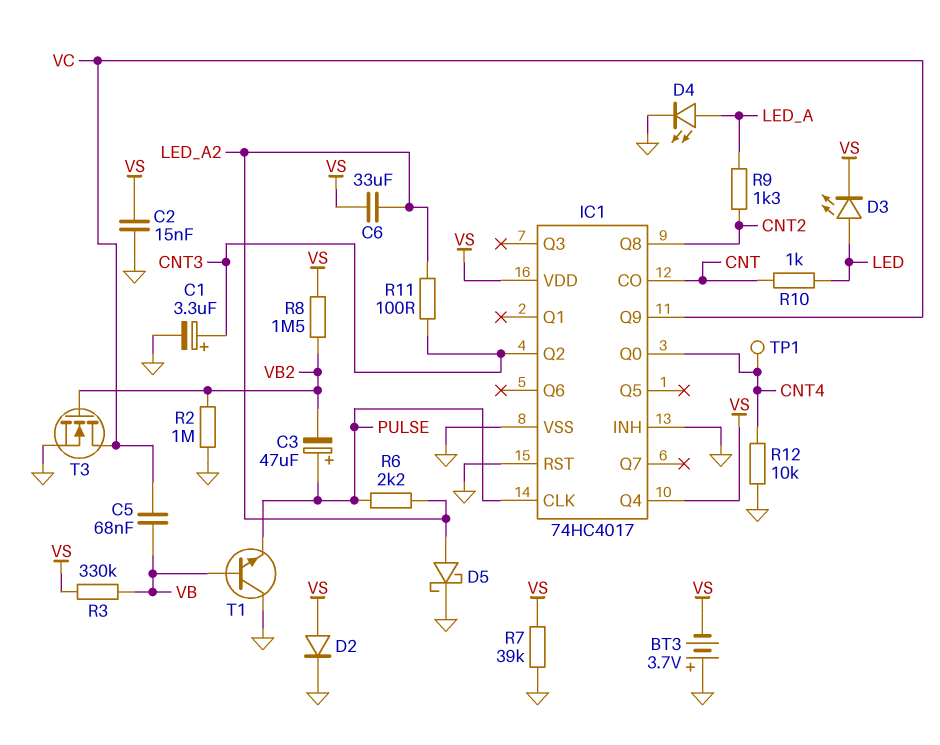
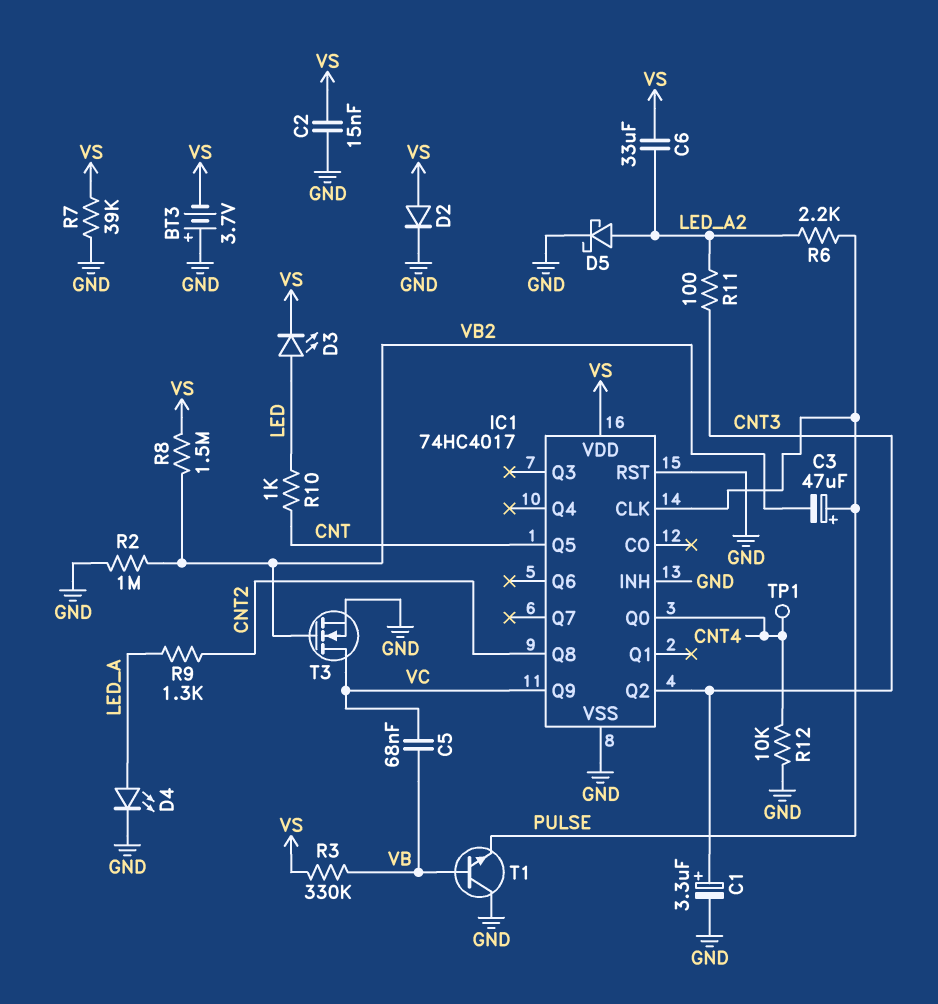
IC1 pin CO: CNT -> none
IC1 pin Q4: VS -> none
IC1 pin Q5: none -> CNT

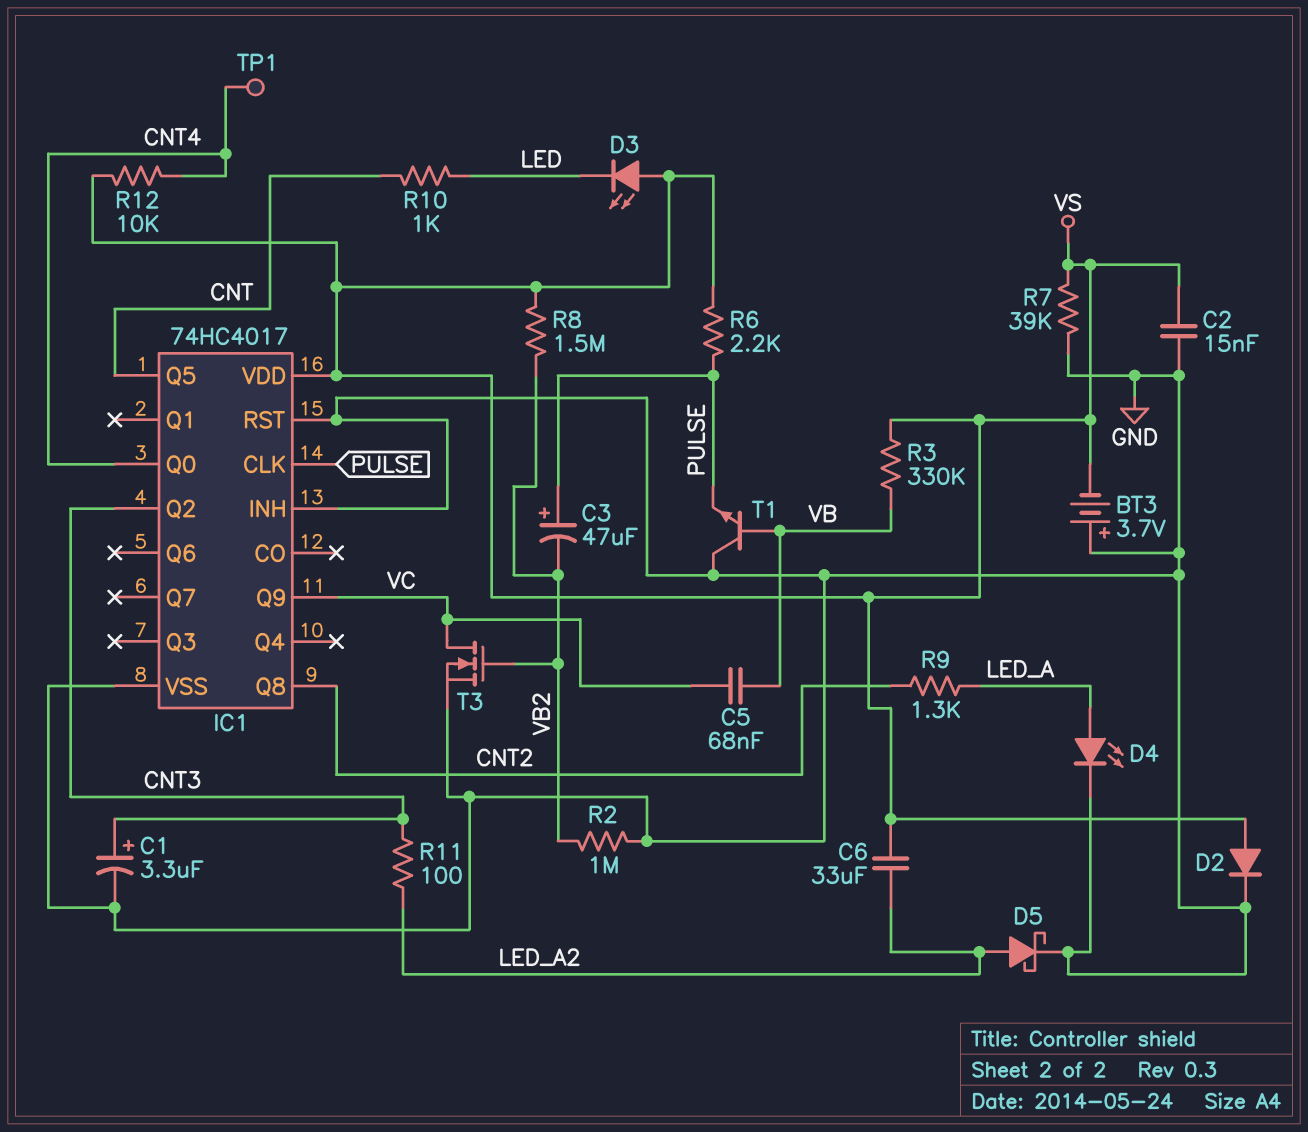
D3: LED (A LED, K VS) -> LED (A VS, K LED)
R6: 2.2k (LED_A2, PULSE) -> 2.2k (PULSE, VS)
R12: 10k (CNT4, GND) -> 10k (CNT4, VS)

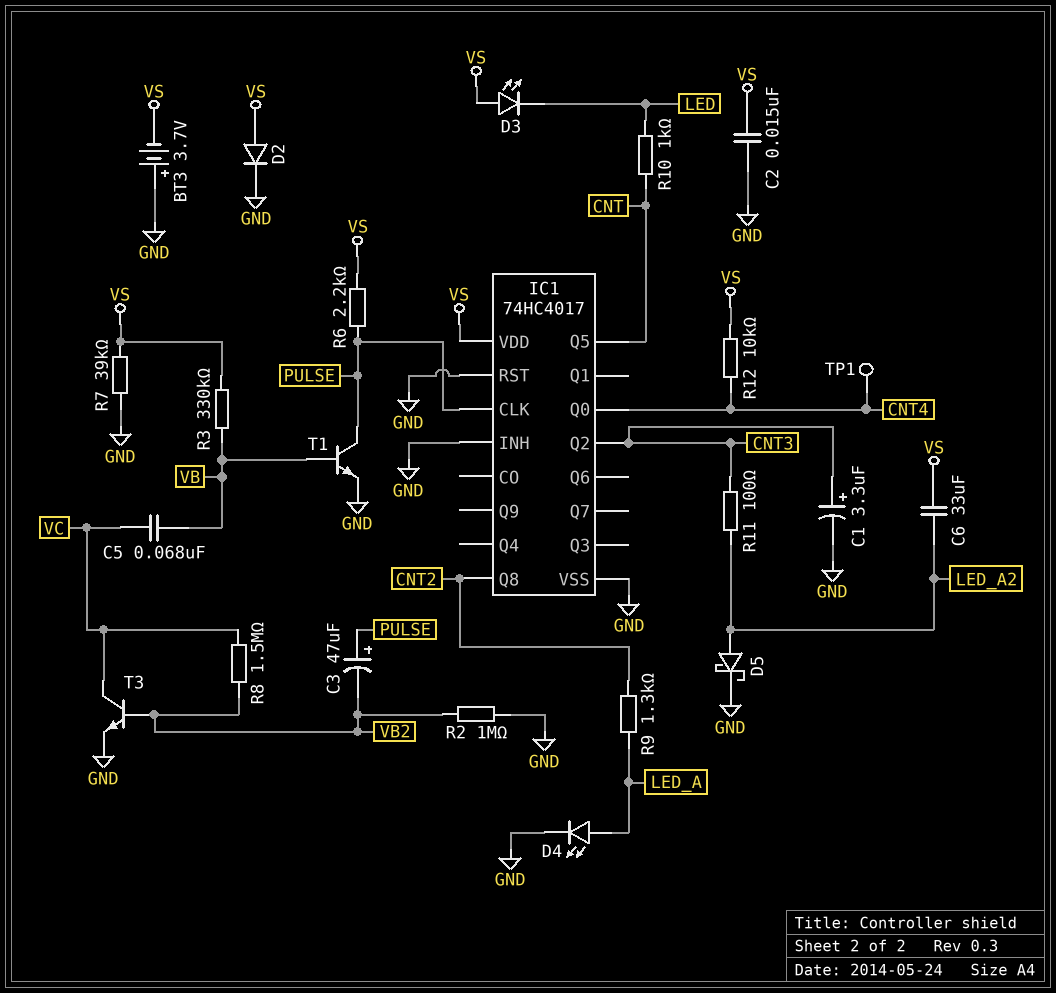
IC1 pin Q9: VC -> none
R8: 1.5M (VB2, VS) -> 1.5M (VB2, VC)
T1: NPN (B VB, C GND, E PULSE) -> NPN (B VB, C PULSE, E GND)
T3: NMOS (G VB2, D VC, S GND) -> NPN (B VB2, C VC, E GND)

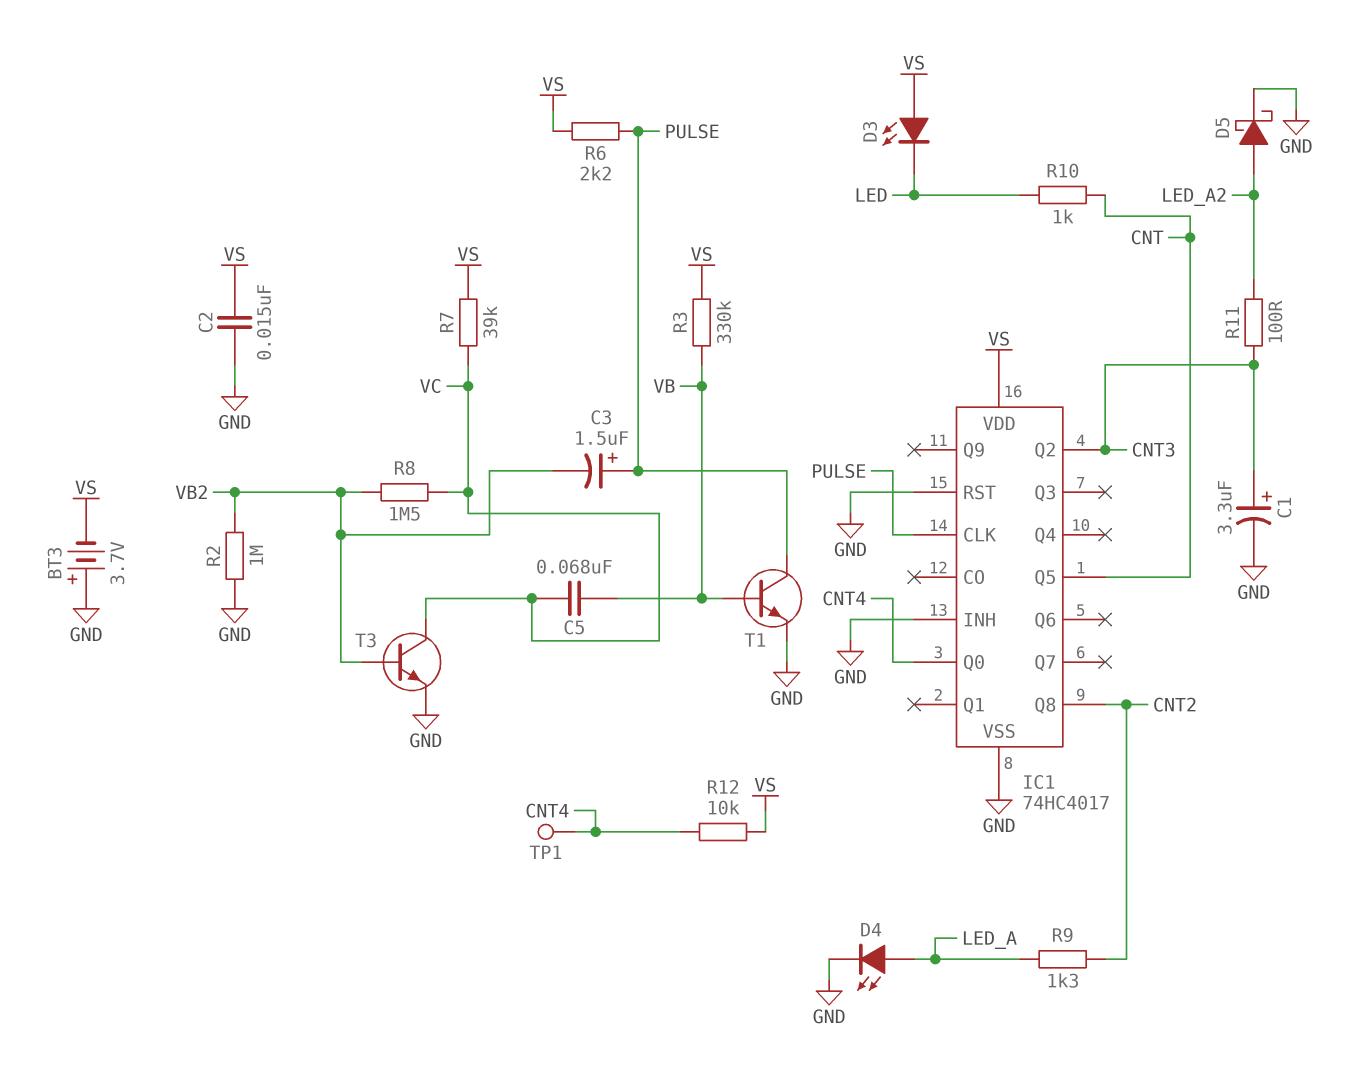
C3: 47uF (plus PULSE, minus VB2) -> 1.5uF (plus PULSE, minus VB2)
C6: 33uF (LED_A2, VS) -> none
D2: diode (A VS, K GND) -> none
R7: 39k (GND, VS) -> 39k (VC, VS)

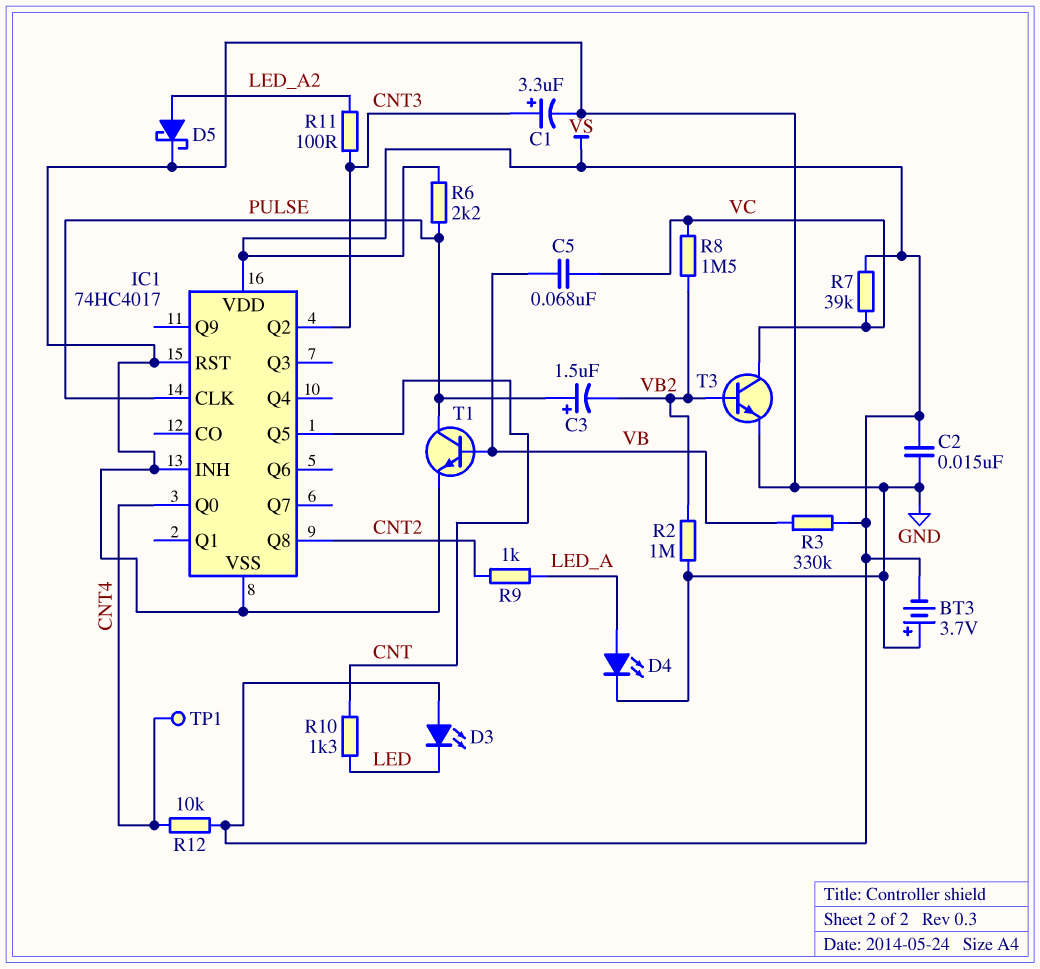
R9: 1.3k (CNT2, LED_A) -> 1k (CNT2, LED_A)
R10: 1k (CNT, LED) -> 1.3k (CNT, LED)

